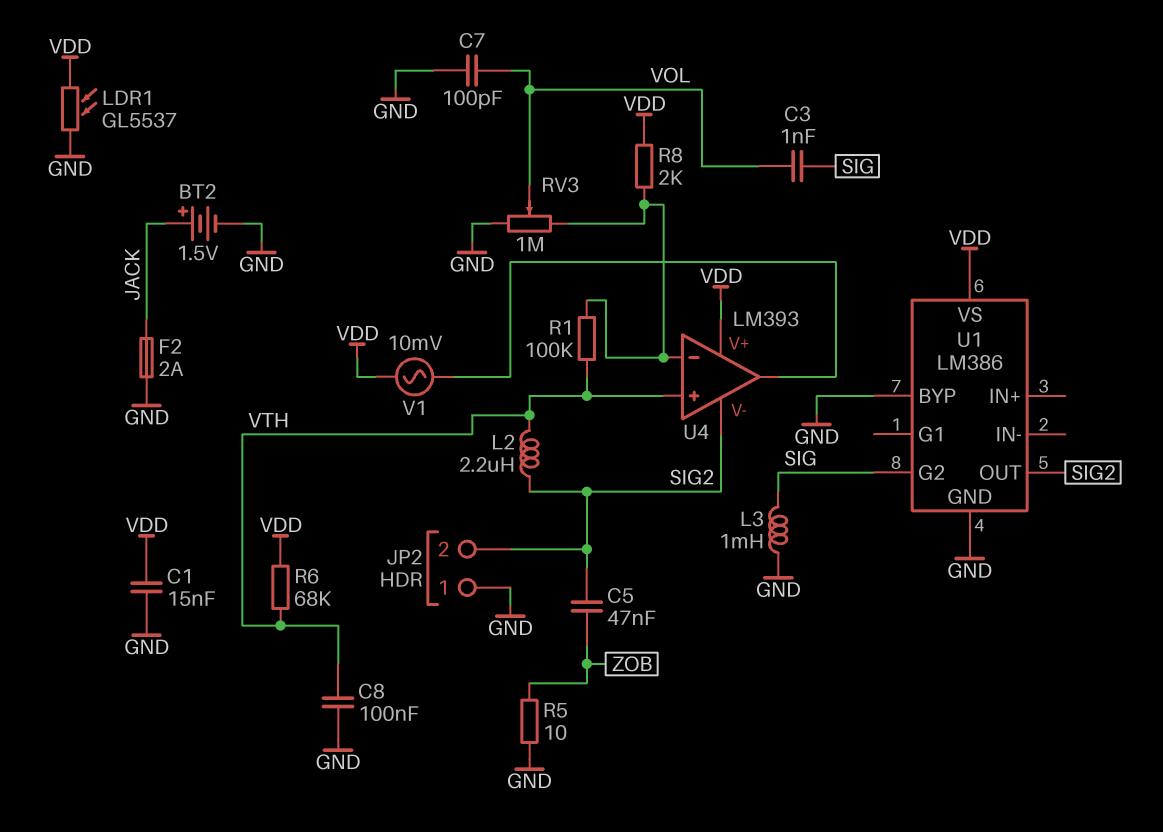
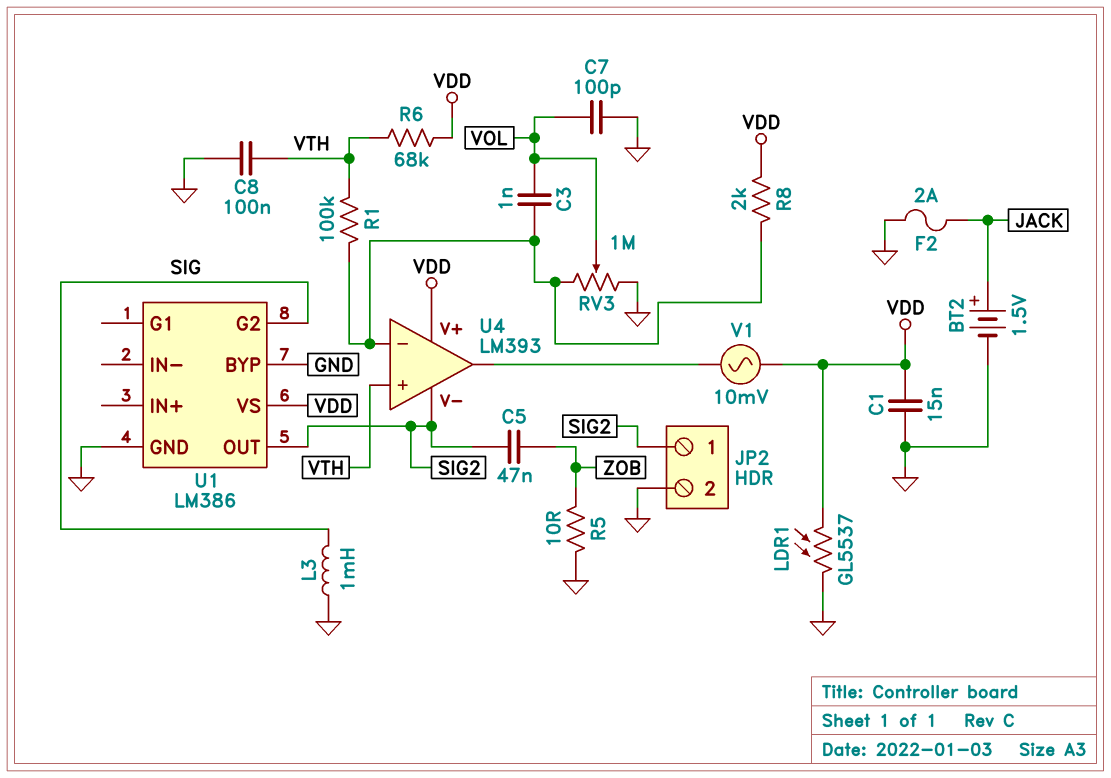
C3: 1nF (SIG, VOL) -> 1nF (U4/in-, VOL)
JP2 pin 1: GND -> SIG2
JP2 pin 2: SIG2 -> GND
L2: 2.2uH (SIG2, VTH) -> none

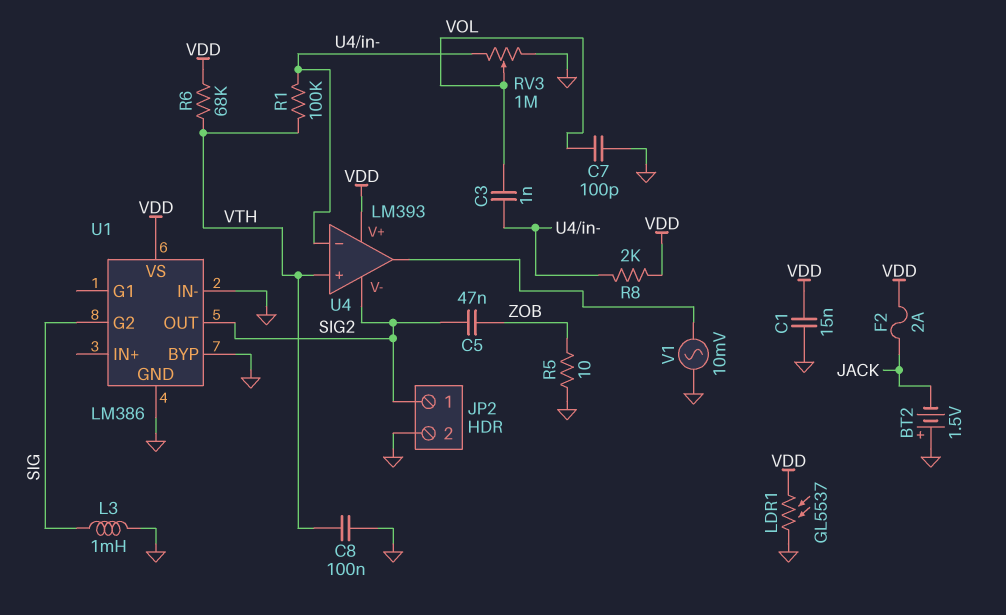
BT2: 1.5V (plus JACK, minus GND) -> 1.5V (plus GND, minus JACK)
F2: 2A (GND, JACK) -> 2A (JACK, VDD)
U1 pin IN-: none -> GND
V1: AC 10mV (U4/out, VDD) -> AC 10mV (GND, U4/out)

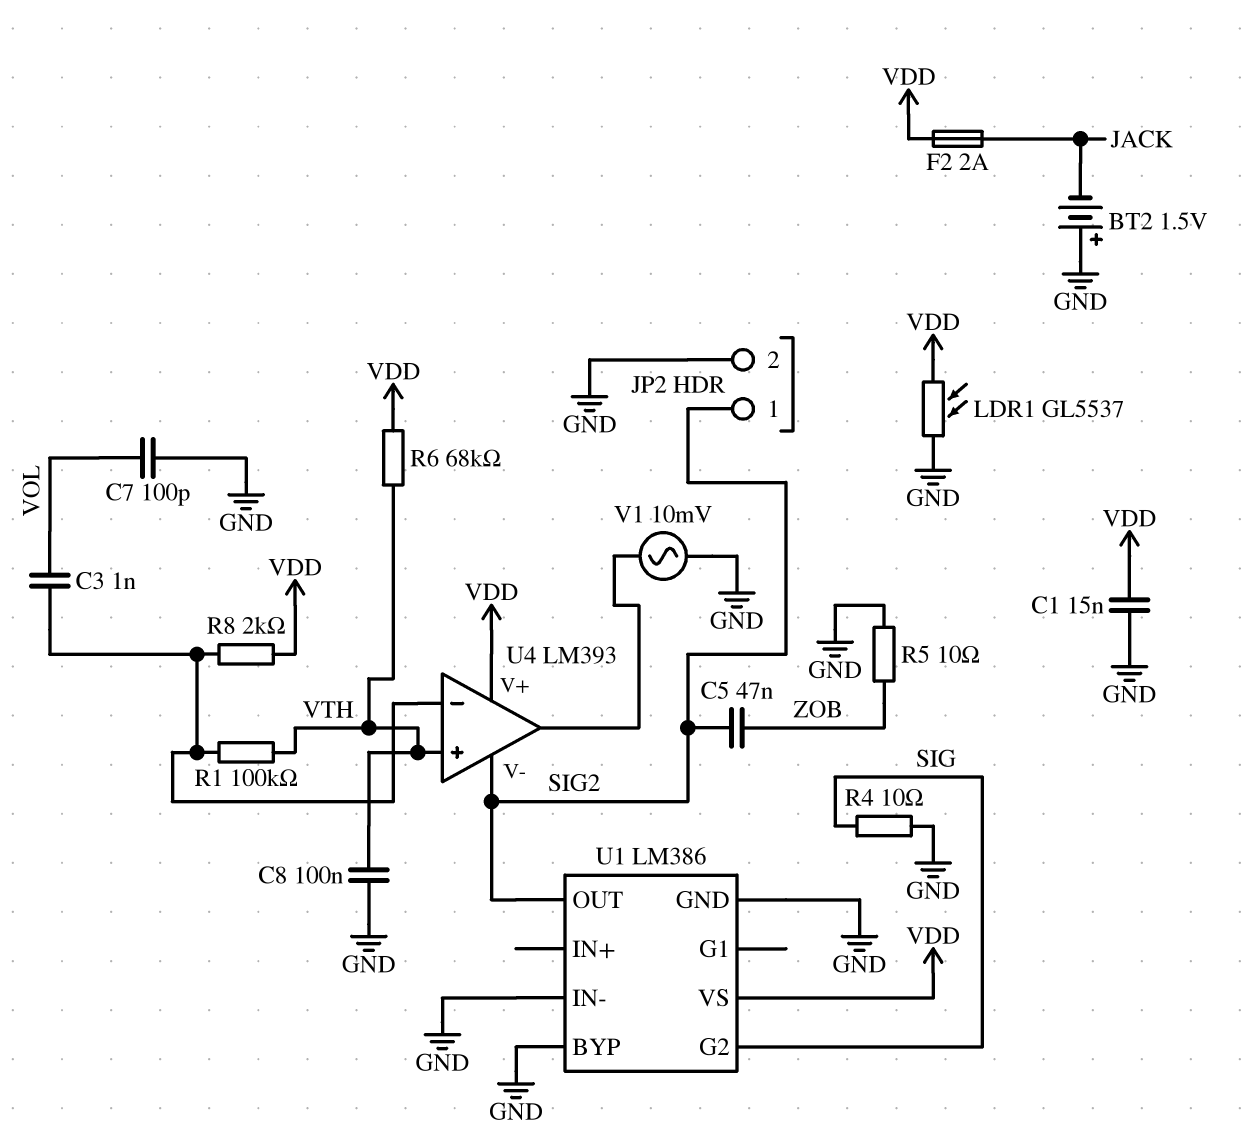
L3: 1mH (GND, SIG) -> none
R4: none -> 10 (GND, SIG)
RV3: 1M (GND, U4/in-, wiper VOL) -> none

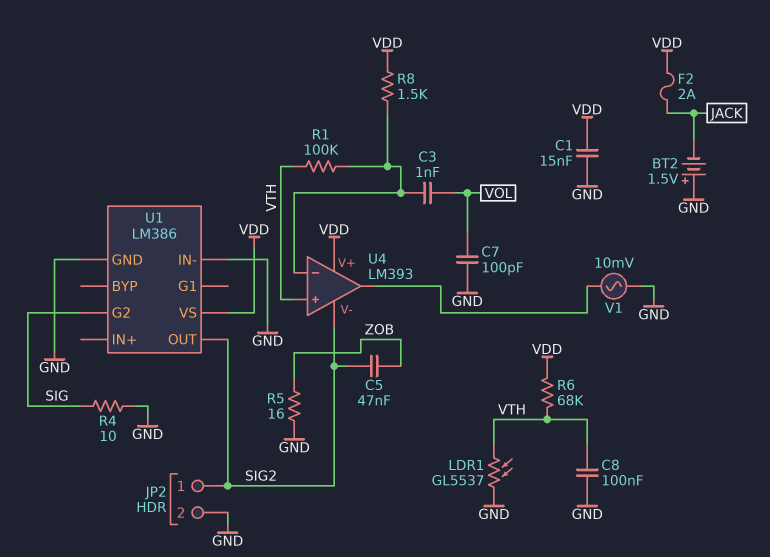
LDR1: GL5537 (GND, VDD) -> GL5537 (GND, VTH)
R5: 10 (GND, ZOB) -> 16 (GND, ZOB)
R8: 2k (U4/in-, VDD) -> 1.5k (U4/in-, VDD)
U1 pin BYP: GND -> none

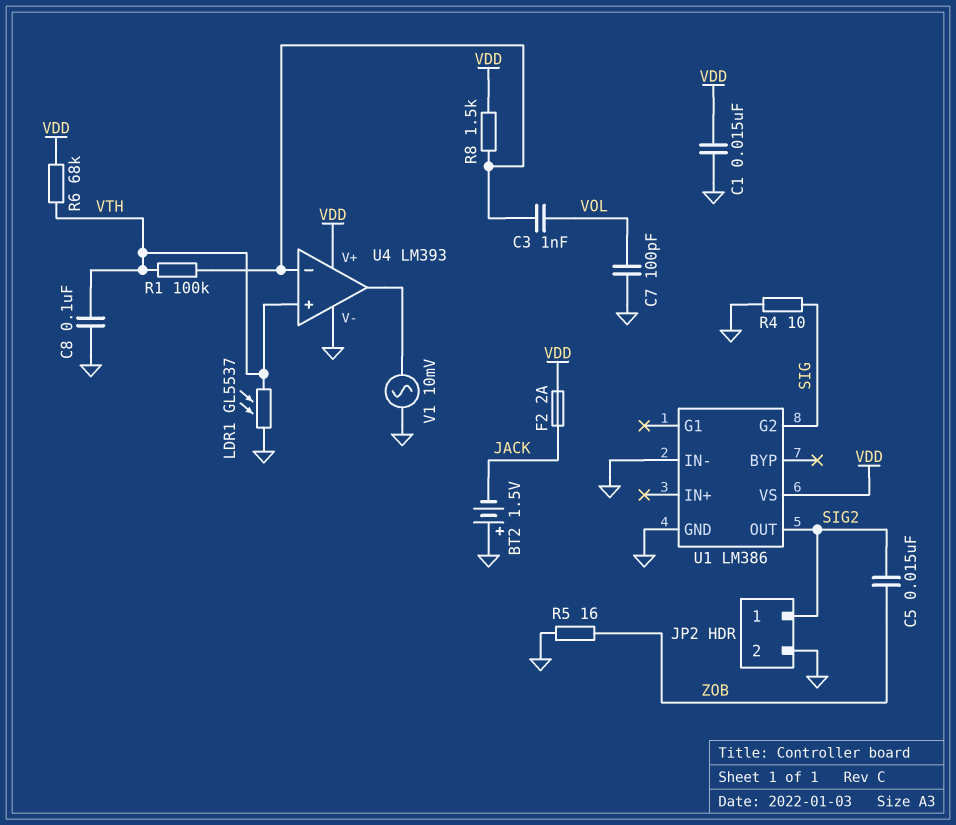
C5: 47nF (SIG2, ZOB) -> 15nF (SIG2, ZOB)
U4 pin V-: SIG2 -> GND

